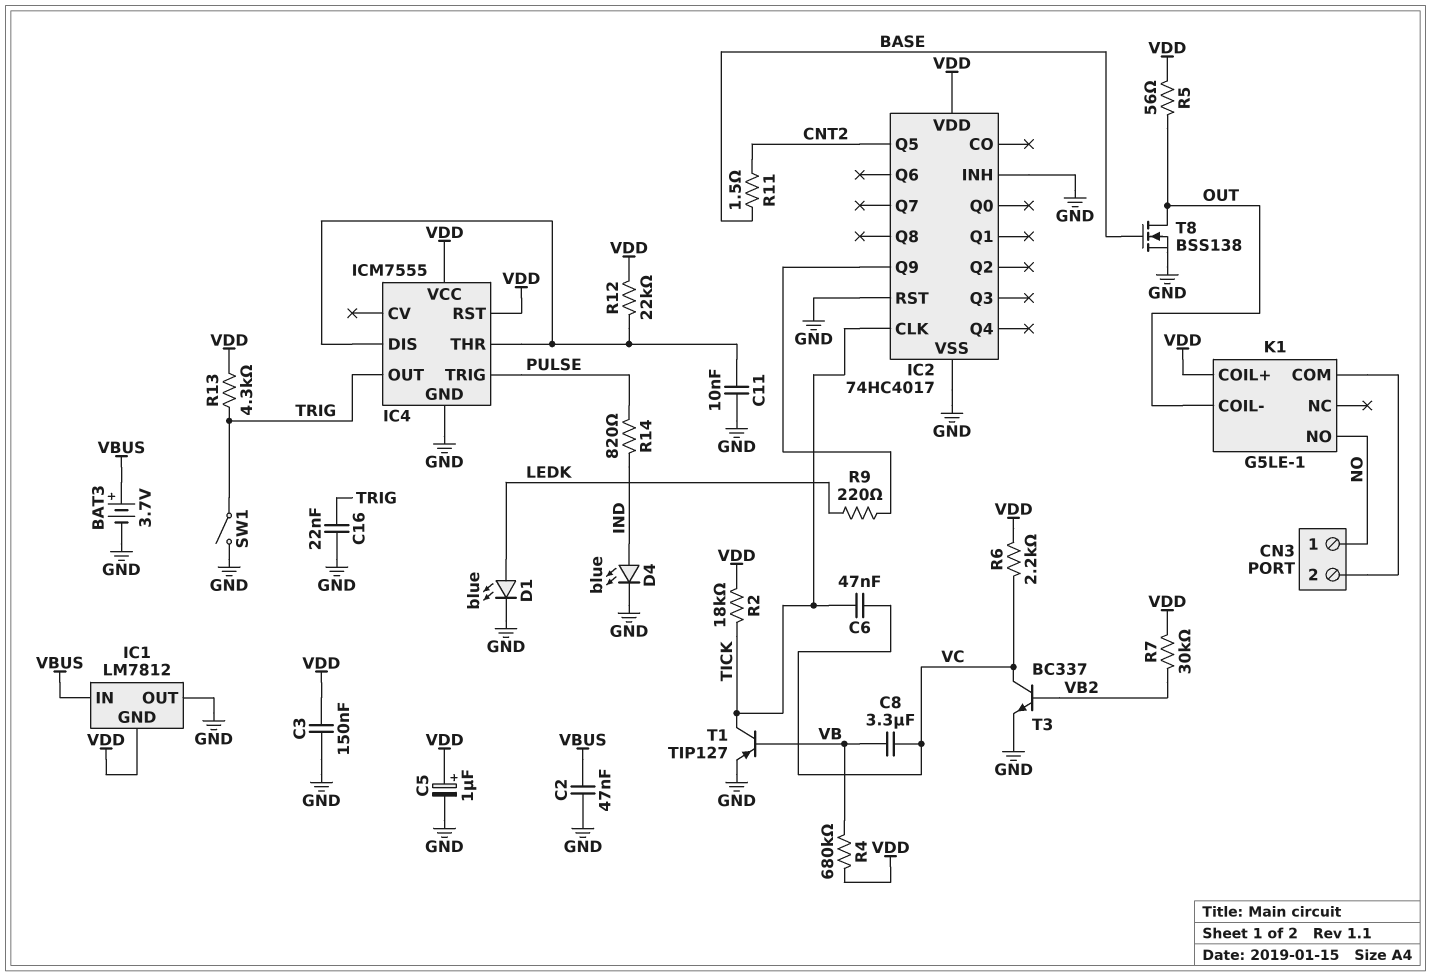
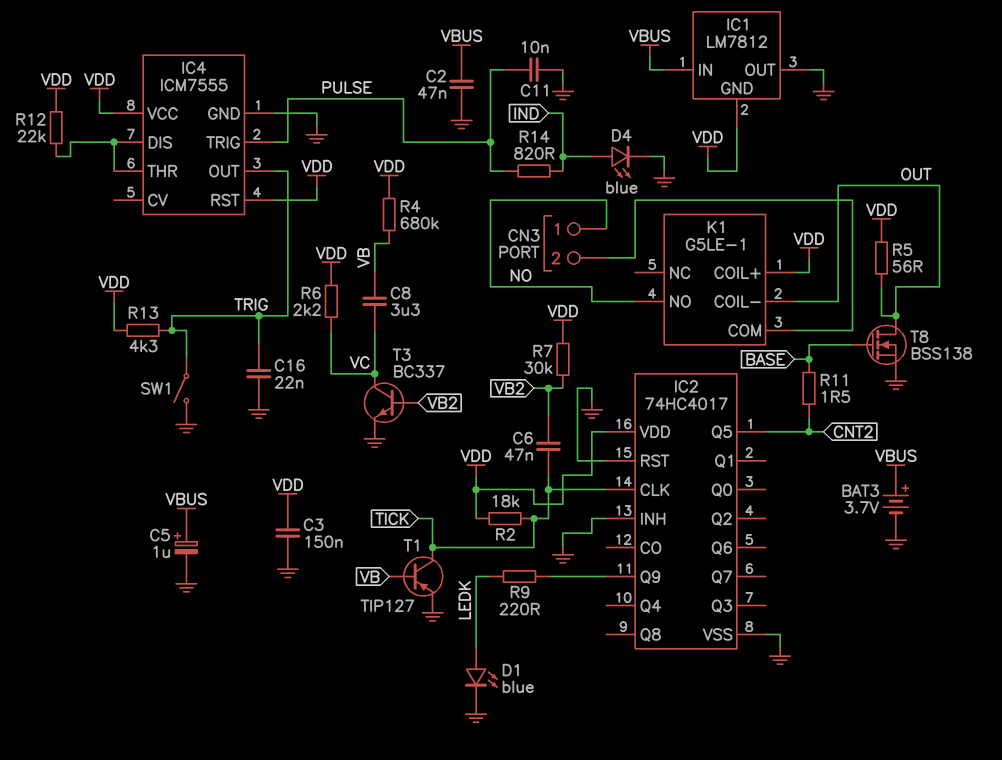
C5: 1uF (plus VDD, minus GND) -> 1uF (plus VBUS, minus GND)
C6: 47nF (TICK, VC) -> 47nF (TICK, VB2)
C11: 10nF (GND, IC4/DIS) -> 10nF (GND, PULSE)

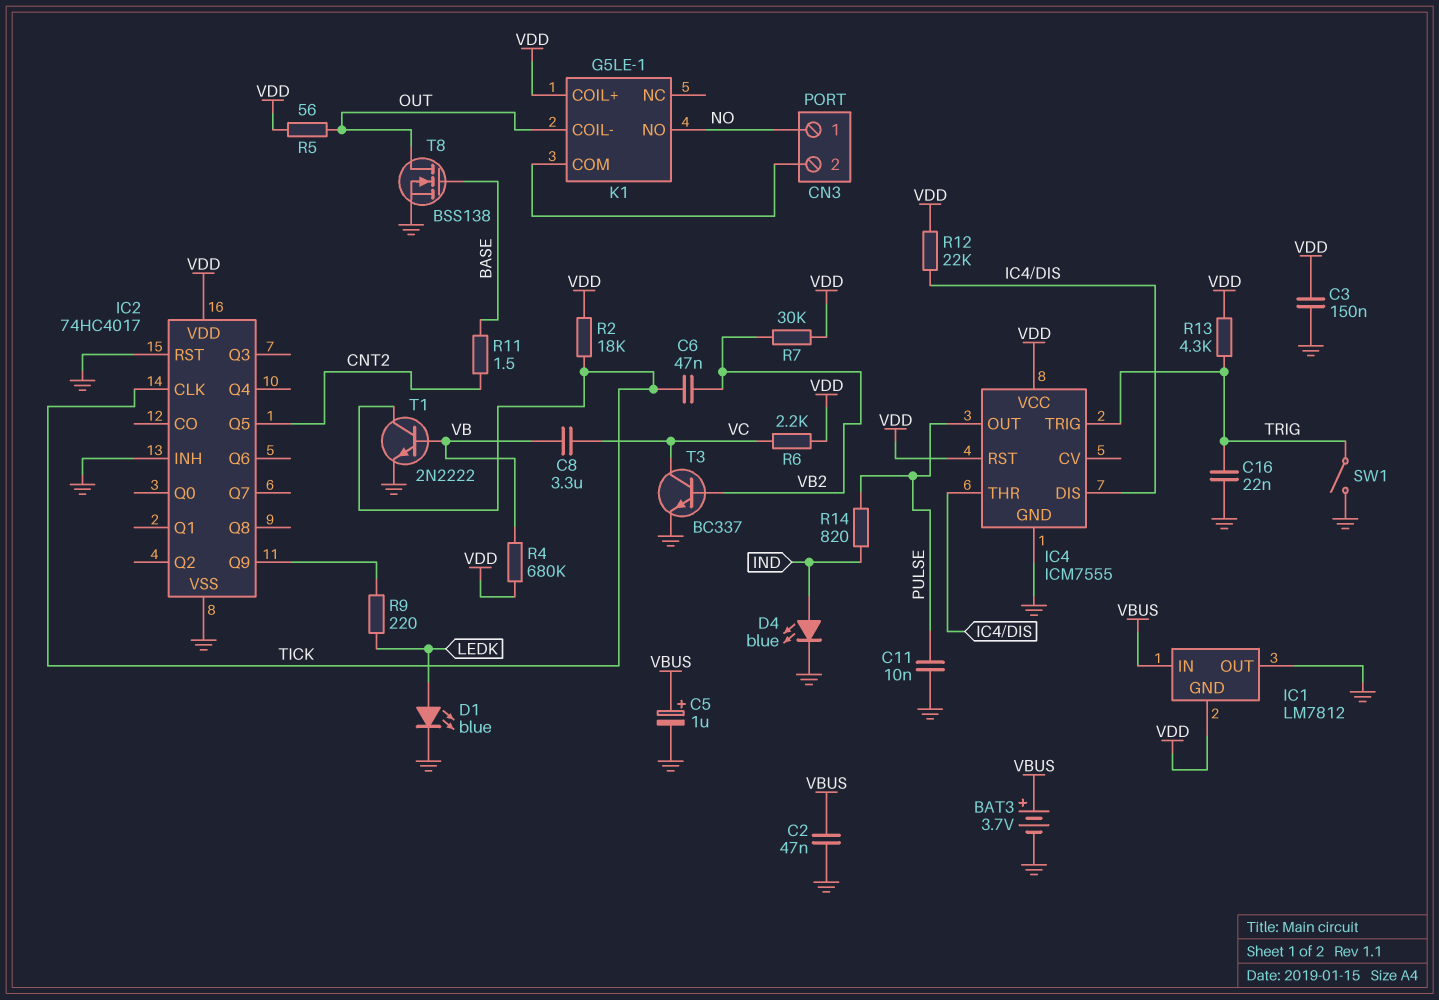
IC4 pin OUT: TRIG -> PULSE
IC4 pin TRIG: PULSE -> TRIG
T1: PNP TIP127 (B VB, C TICK, E GND) -> NPN 2N2222 (B VB, C TICK, E GND)

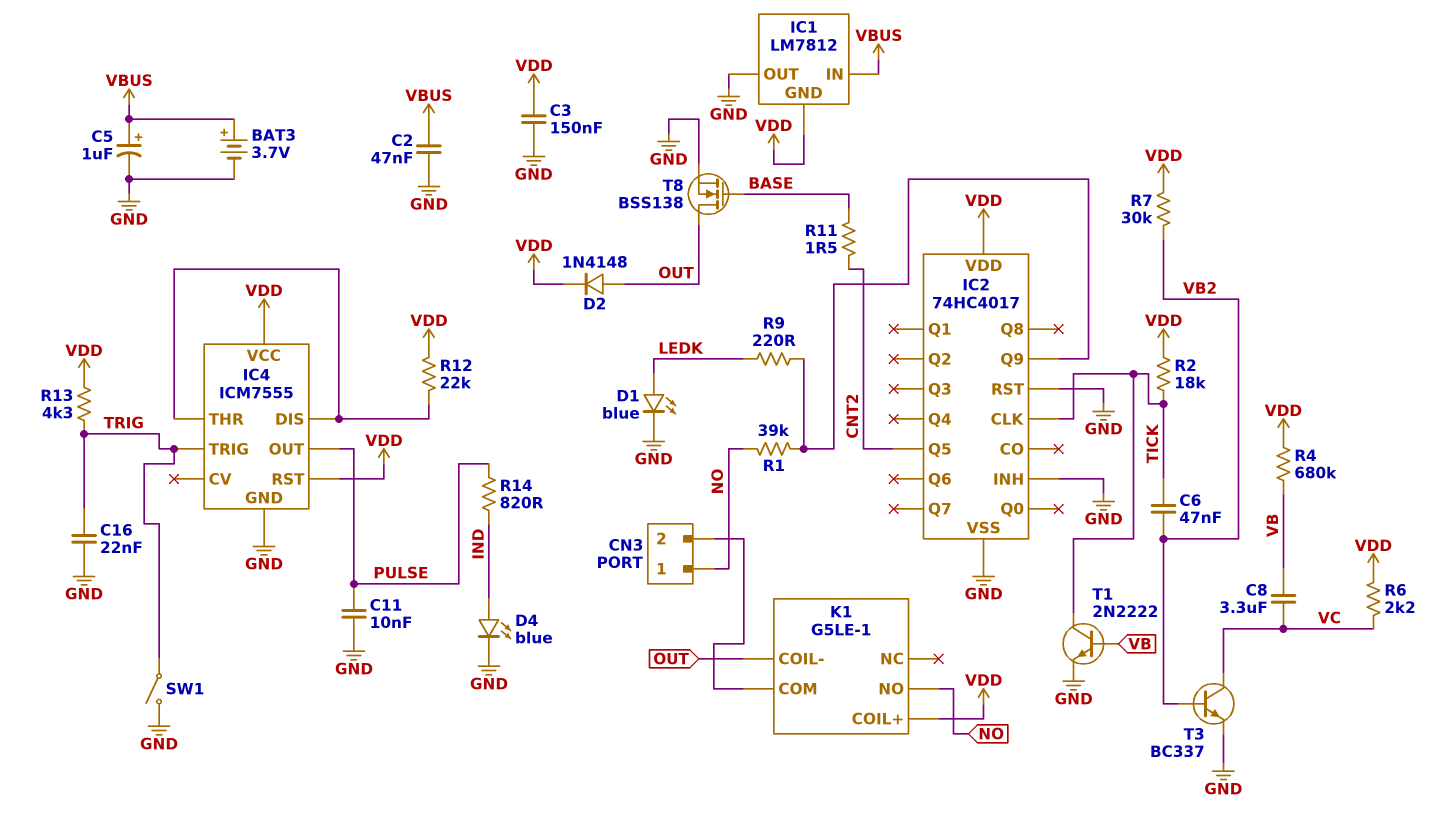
D2: none -> diode 1N4148 (A OUT, K VDD)
R1: none -> 39k (IC2/Q9, NO)
R5: 56 (OUT, VDD) -> none

